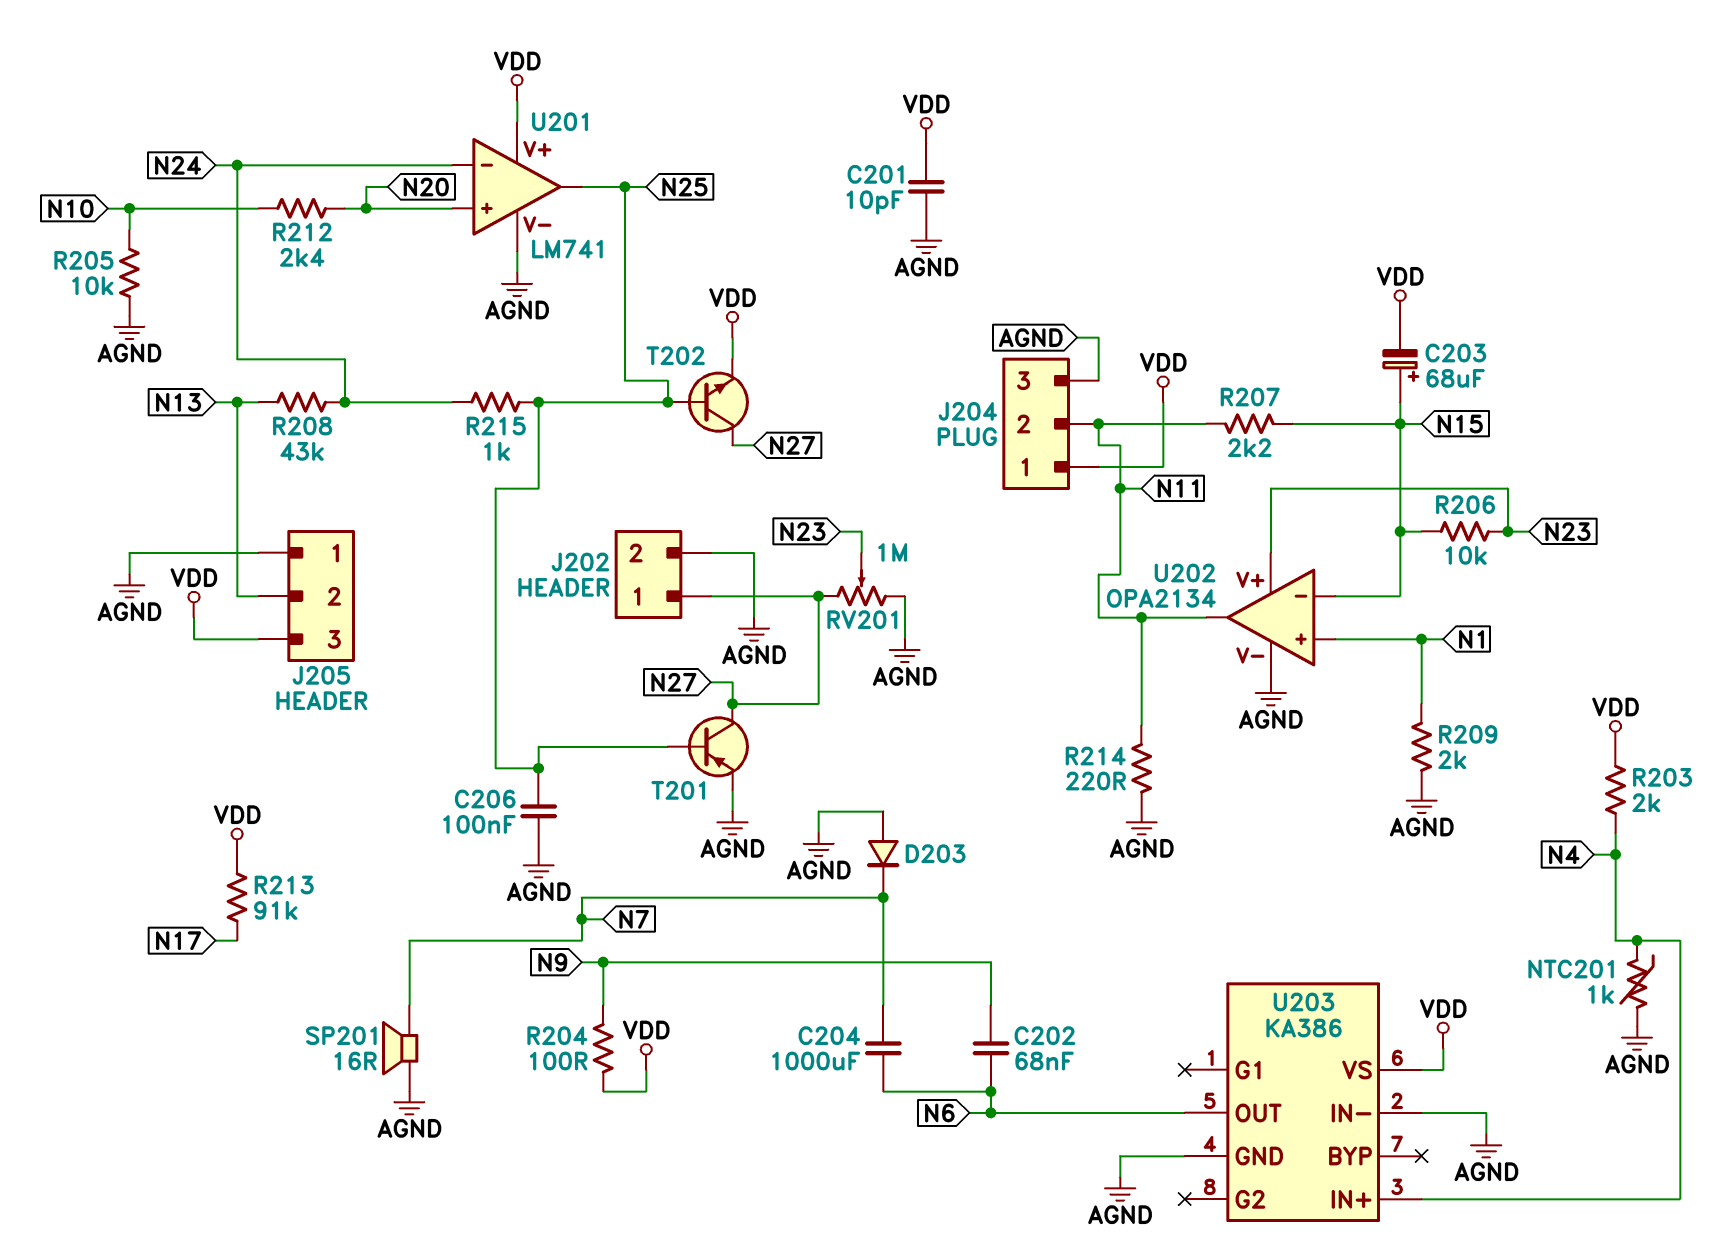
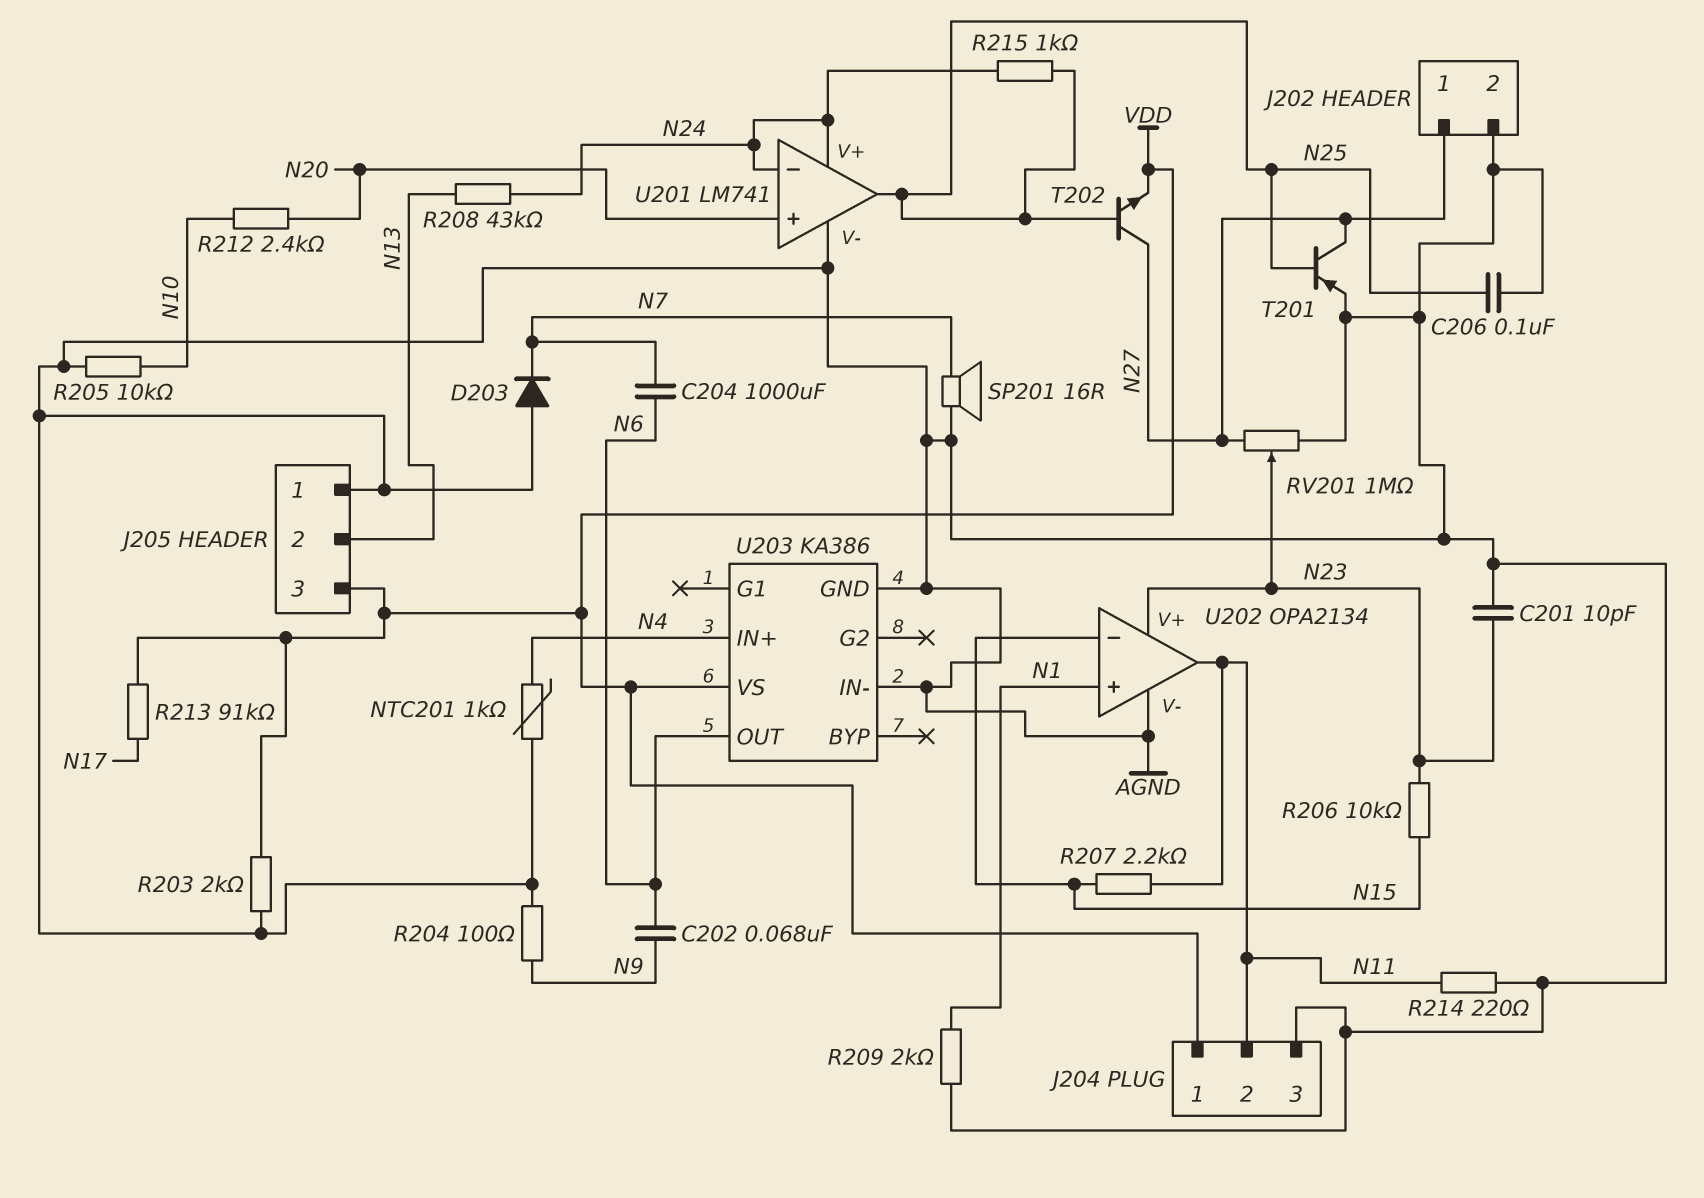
C201: 10pF (AGND, VDD) -> 10pF (AGND, N23)
C203: 68uF (plus N15, minus VDD) -> none
R203: 2k (N4, VDD) -> 2k (AGND, VDD)
R204: 100 (N9, VDD) -> 100 (AGND, N9)
U201 pin V+: VDD -> N24

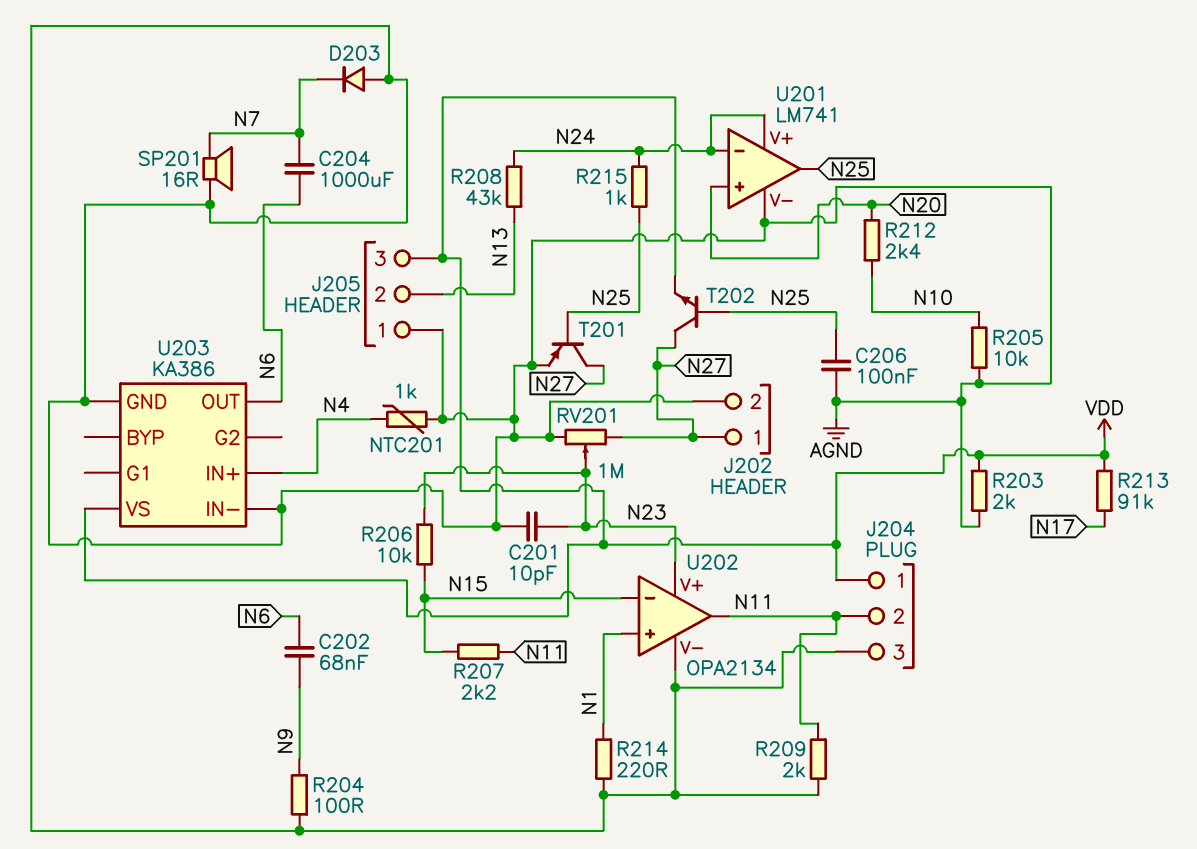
R209: 2k (AGND, N1) -> 2k (AGND, N11)
R214: 220 (AGND, N11) -> 220 (AGND, N1)

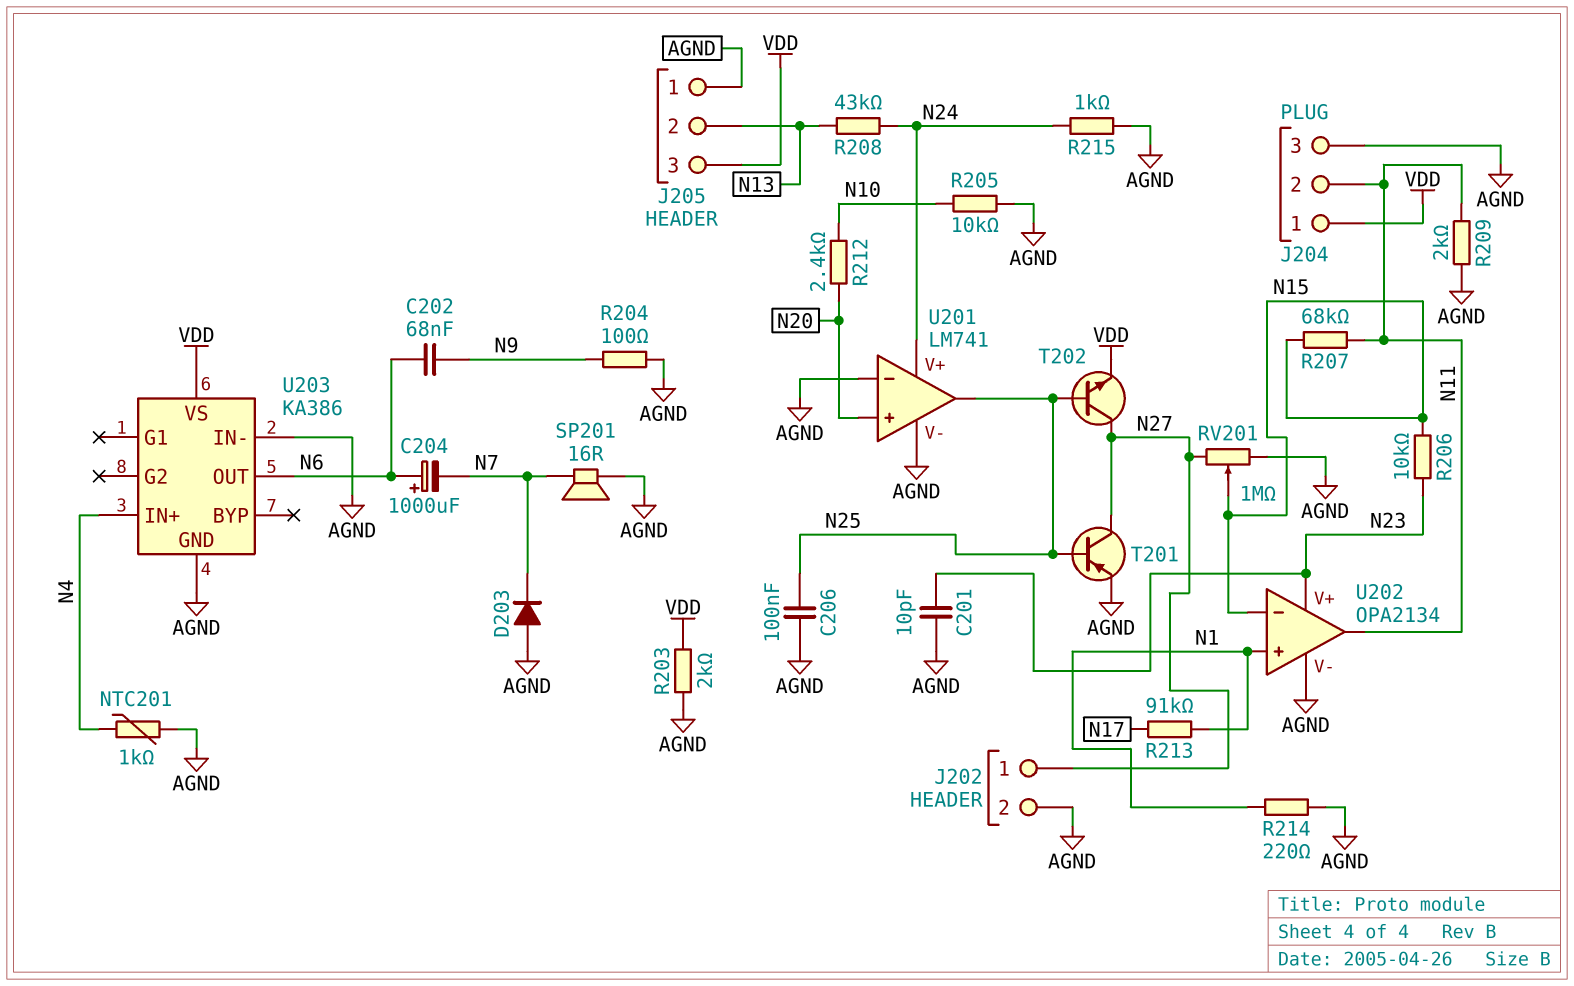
C204: 1000uF (N6, N7) -> 1000uF (plus N6, minus N7)
R207: 2.2k (N11, N15) -> 68k (N11, N15)
R213: 91k (N17, VDD) -> 91k (N1, N17)
R215: 1k (N24, N25) -> 1k (AGND, N24)
RV201: 1M (AGND, N27, wiper N23) -> 1M (AGND, N27, wiper N15)
U201 pin in-: N24 -> AGND

